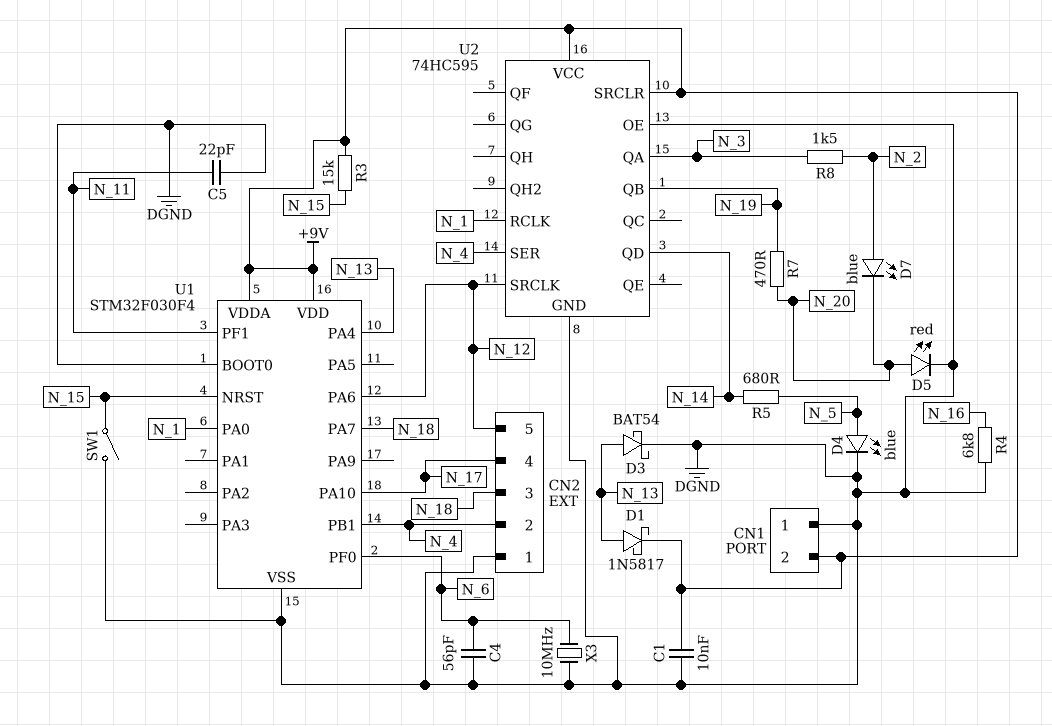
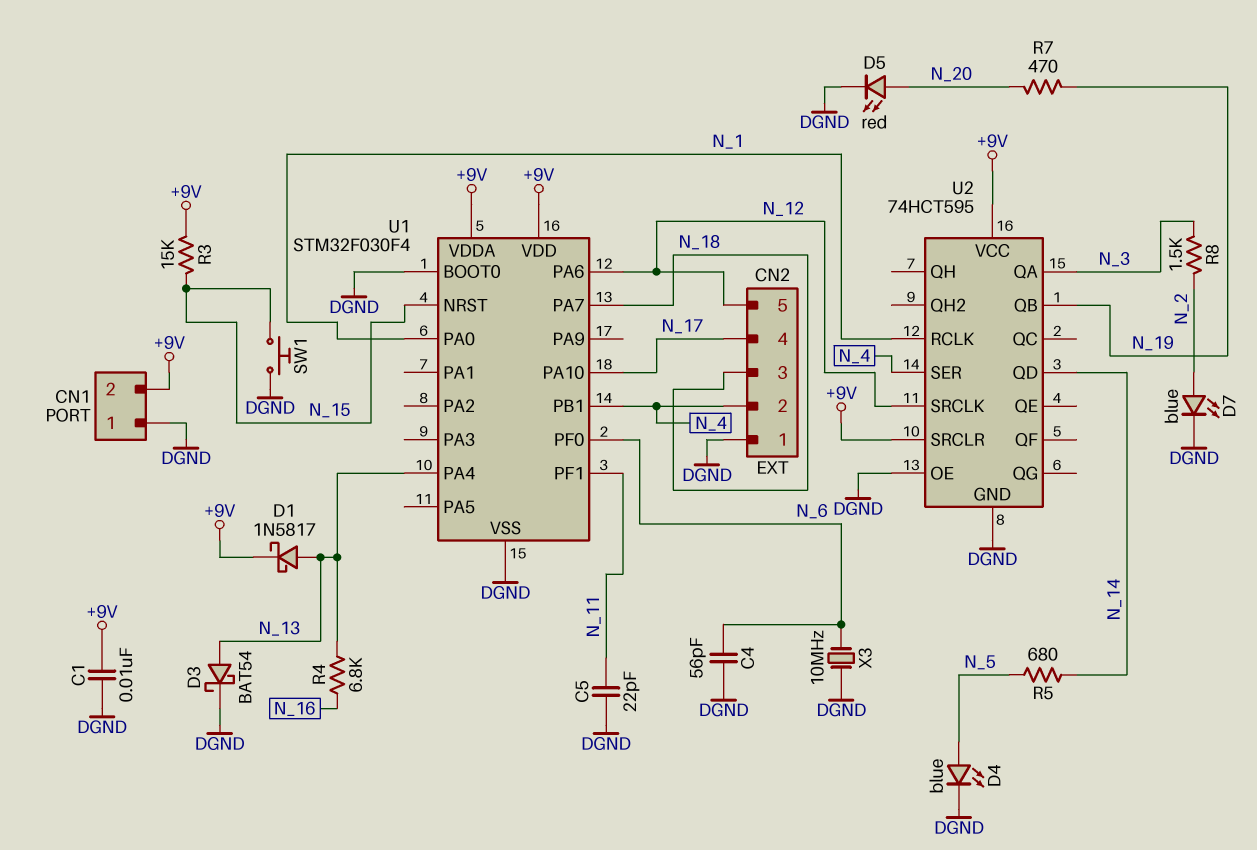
D7: LED blue (A N_2, K N_20) -> LED blue (A N_2, K DGND)
R4: 6.8k (DGND, N_16) -> 6.8k (N_13, N_16)
SW1: switch (DGND, N_15) -> button (DGND, N_15)
U2: 74HC595 -> 74HCT595

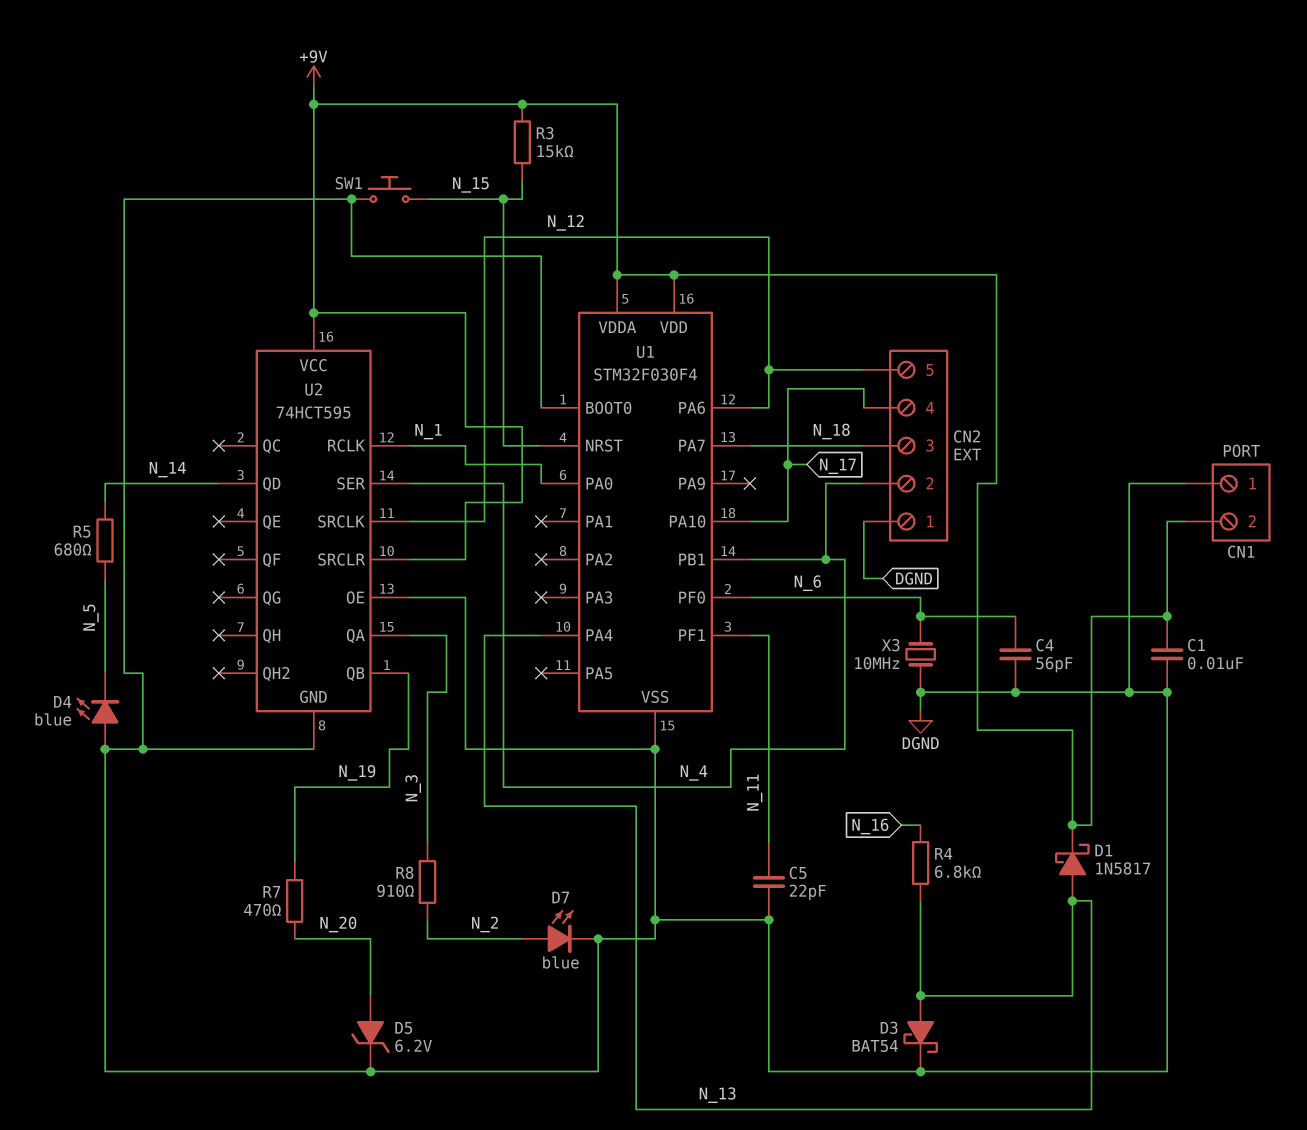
D4: LED blue (A N_5, K DGND) -> LED blue (A DGND, K N_5)
D5: LED red (A N_20, K DGND) -> zener 6.2V (A N_20, K DGND)
R8: 1.5k (N_2, N_3) -> 910 (N_2, N_3)

